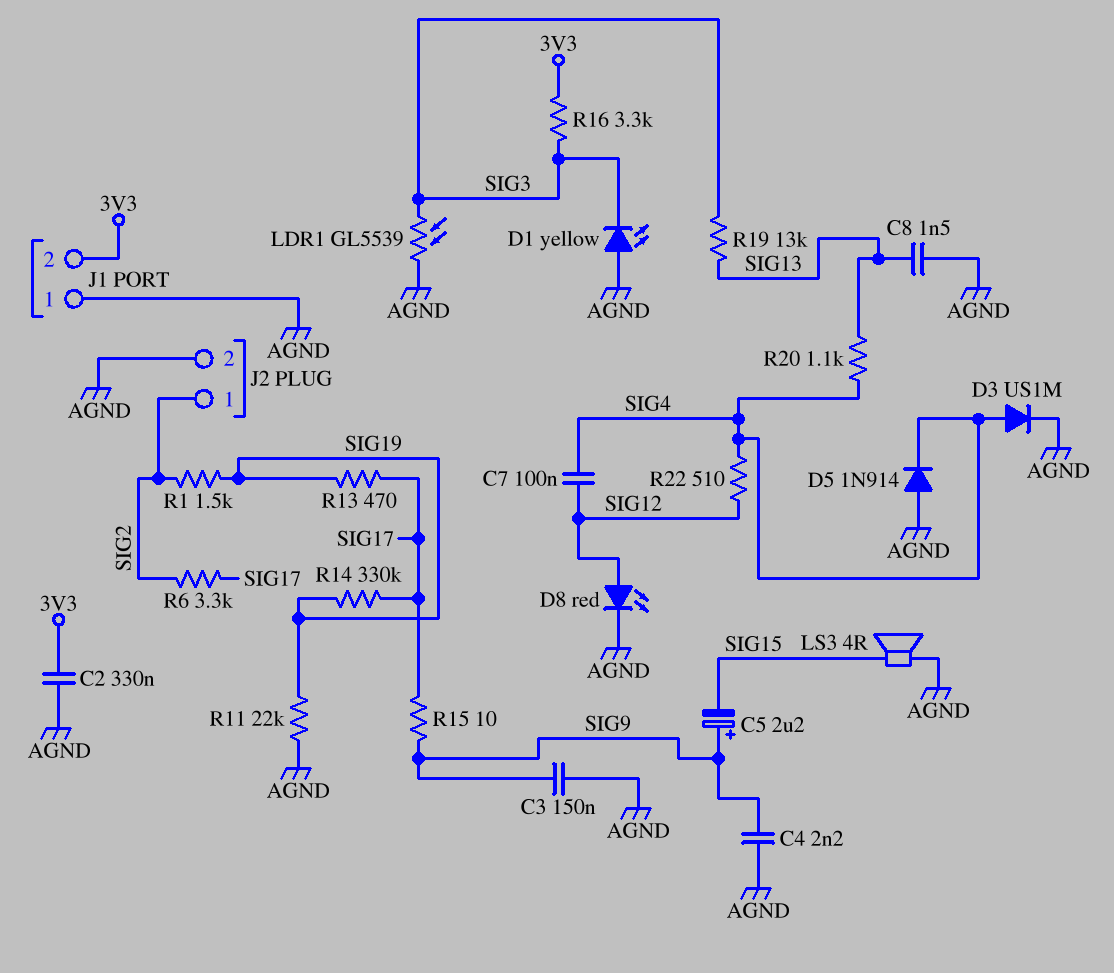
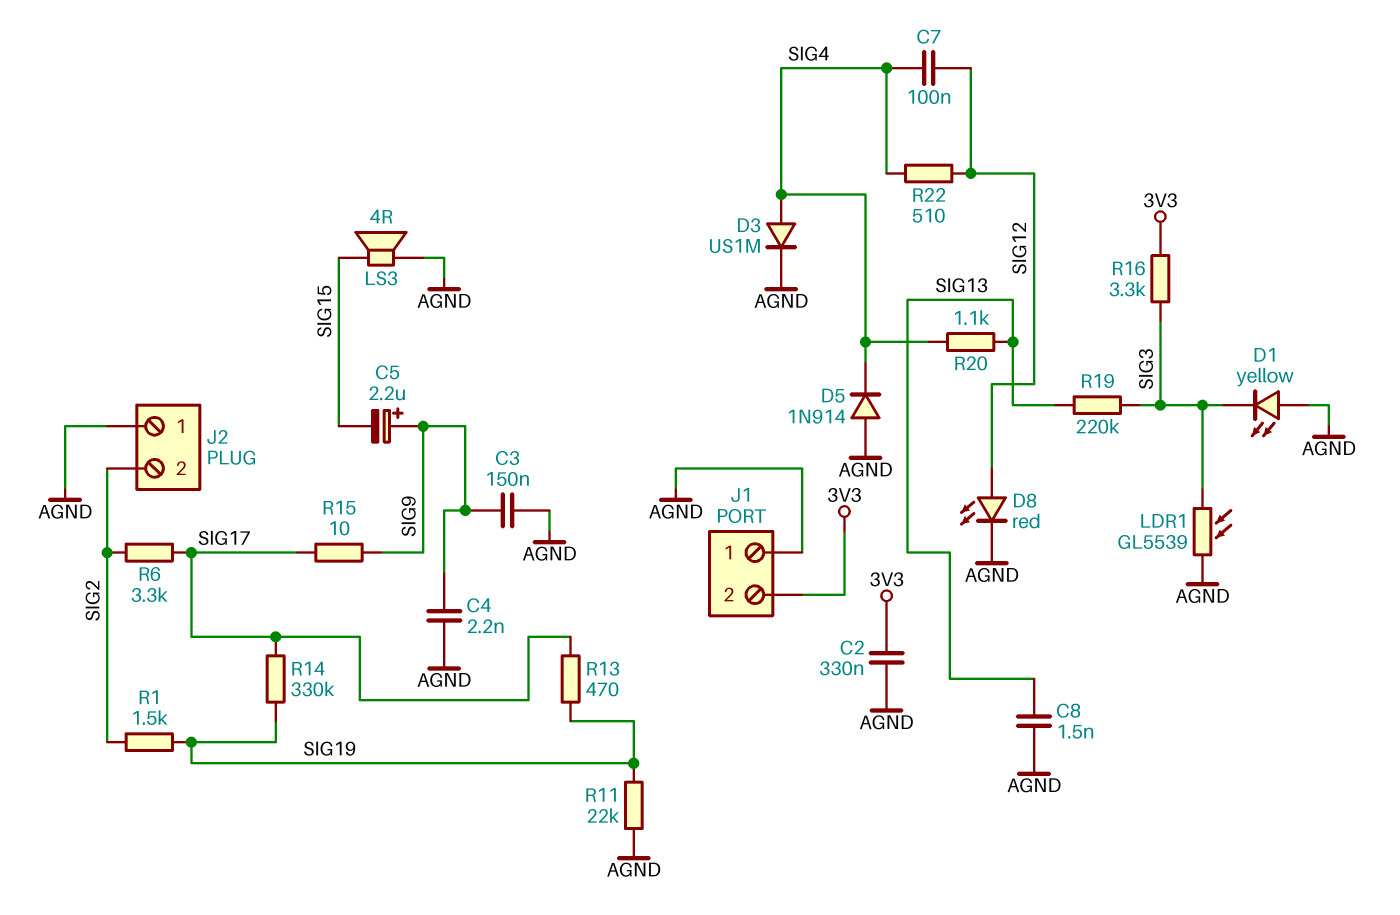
J2 pin 1: SIG2 -> AGND
J2 pin 2: AGND -> SIG2
R19: 13k (SIG3, SIG13) -> 220k (SIG3, SIG13)

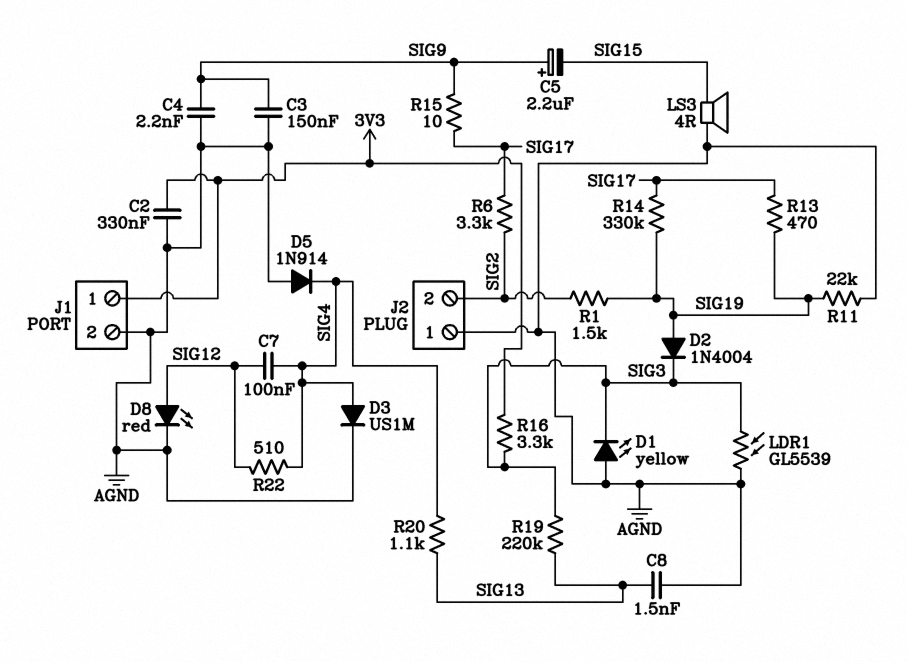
D2: none -> diode 1N4004 (A SIG19, K SIG3)
J1 pin 1: AGND -> 3V3
J1 pin 2: 3V3 -> AGND

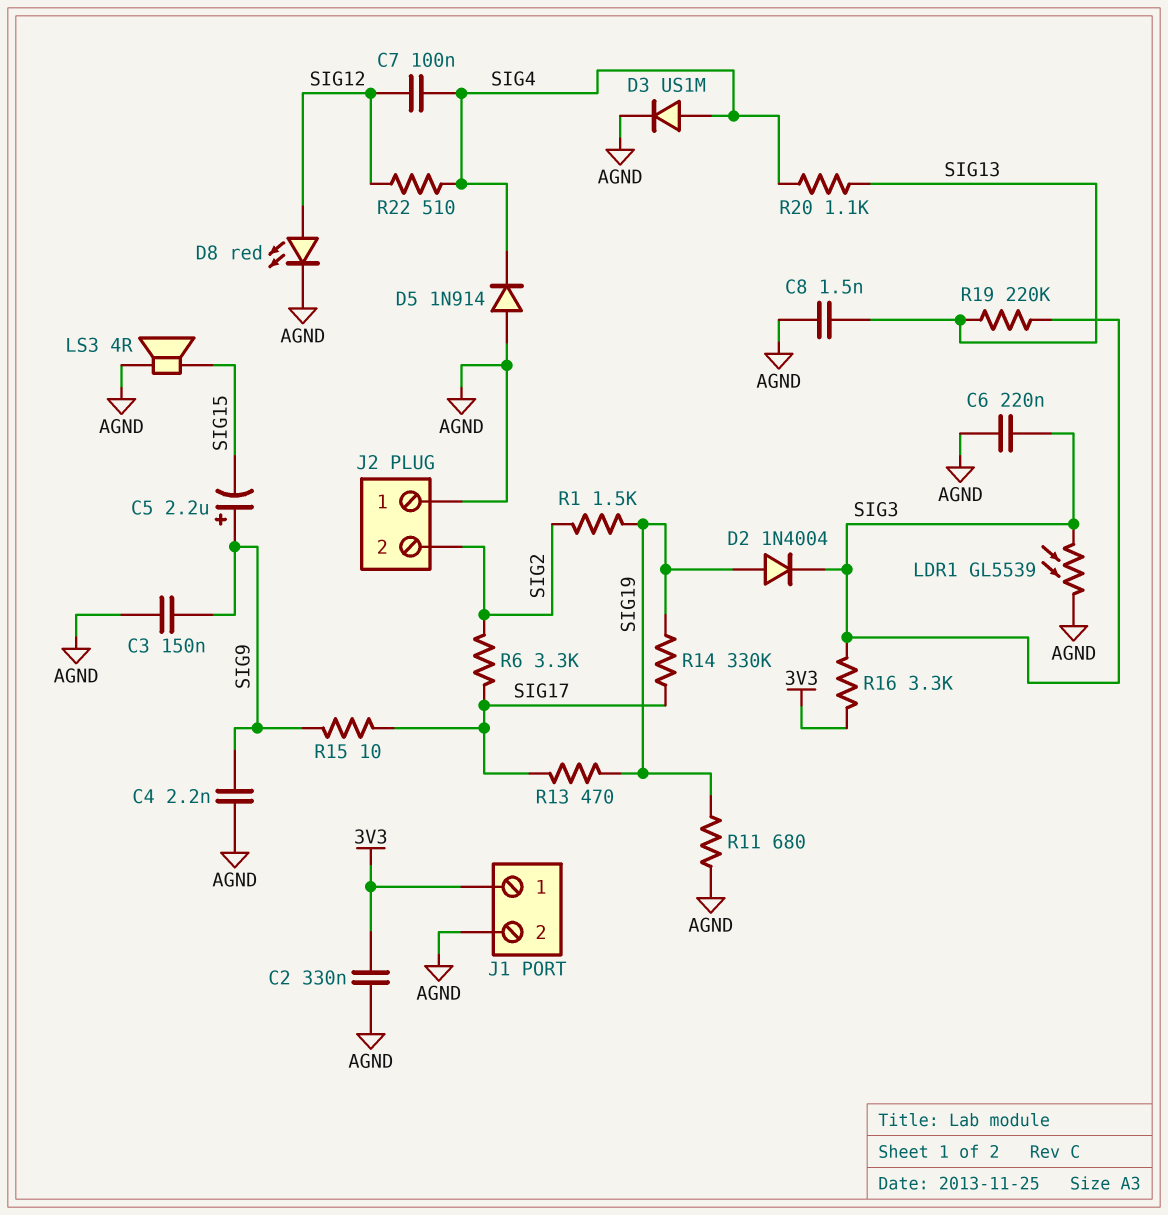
C6: none -> 220nF (AGND, SIG3)
D1: LED yellow (A AGND, K SIG3) -> none
R11: 22k (AGND, SIG19) -> 680 (AGND, SIG19)

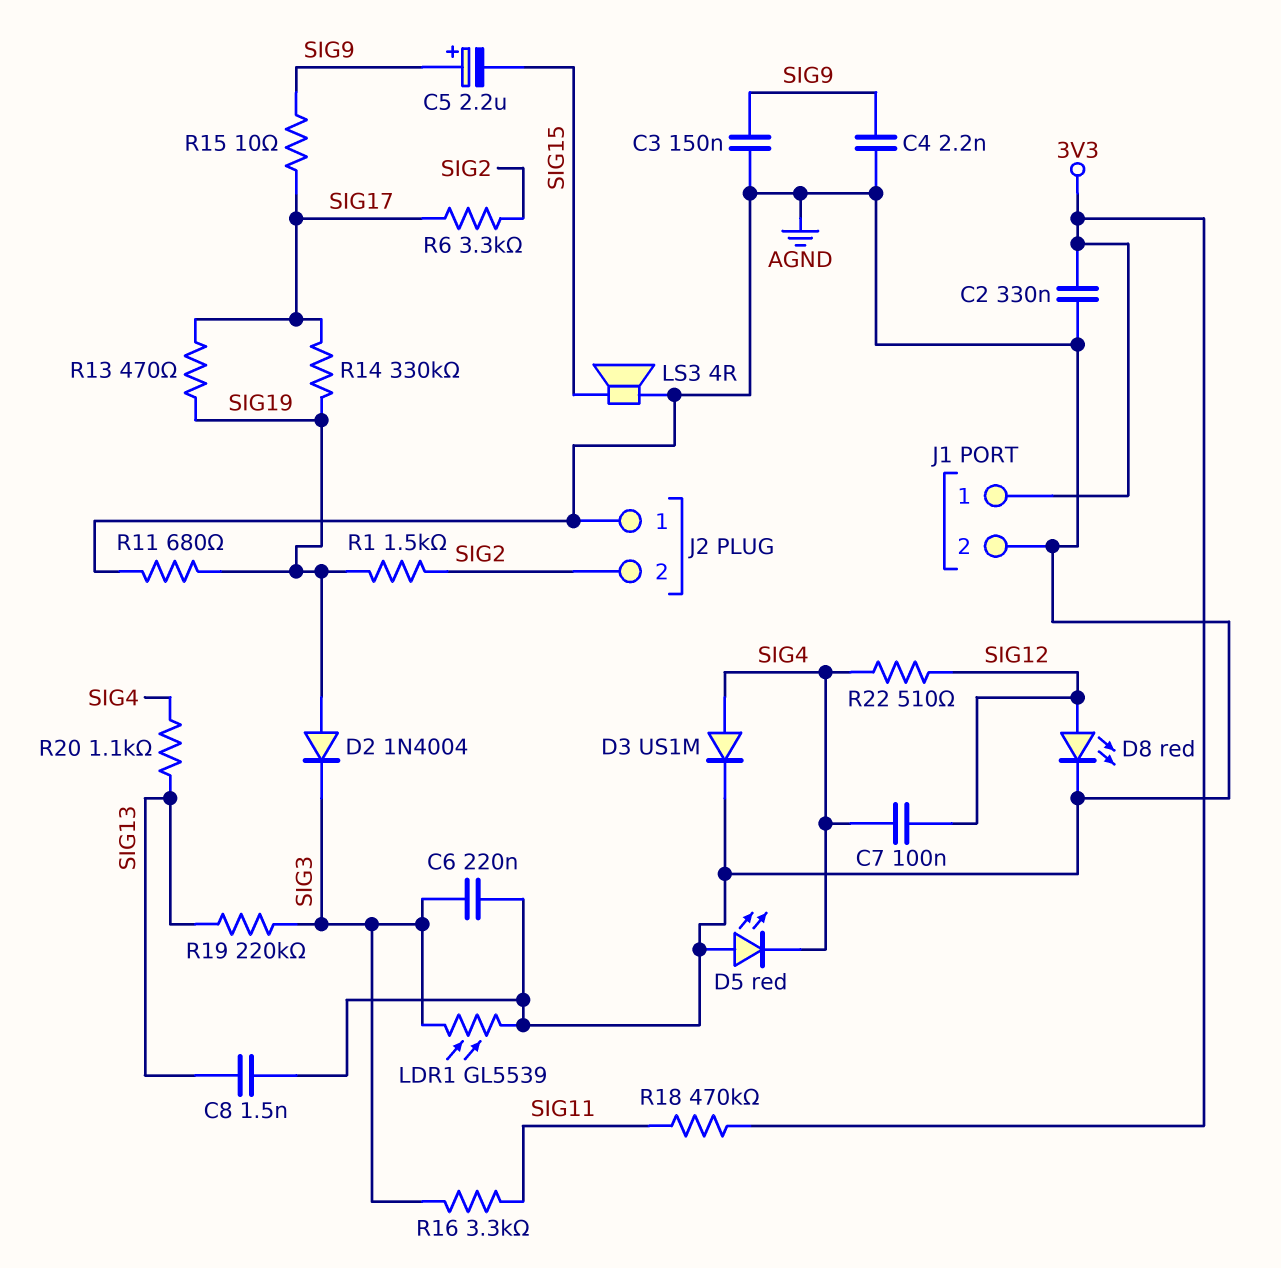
D5: diode 1N914 (A AGND, K SIG4) -> LED red (A AGND, K SIG4)
R16: 3.3k (3V3, SIG3) -> 3.3k (SIG3, SIG11)
R18: none -> 470k (3V3, SIG11)

